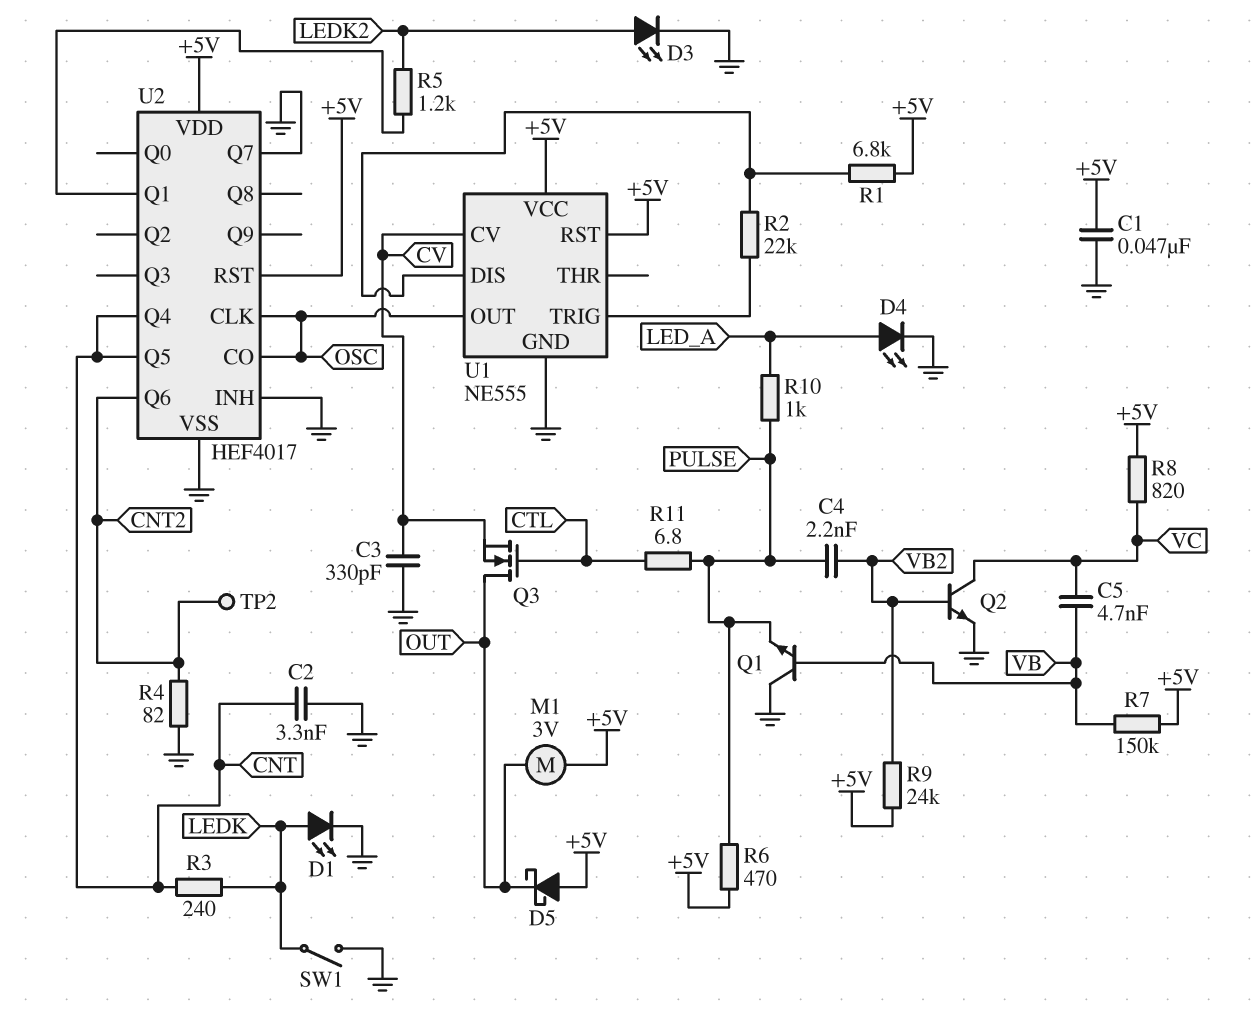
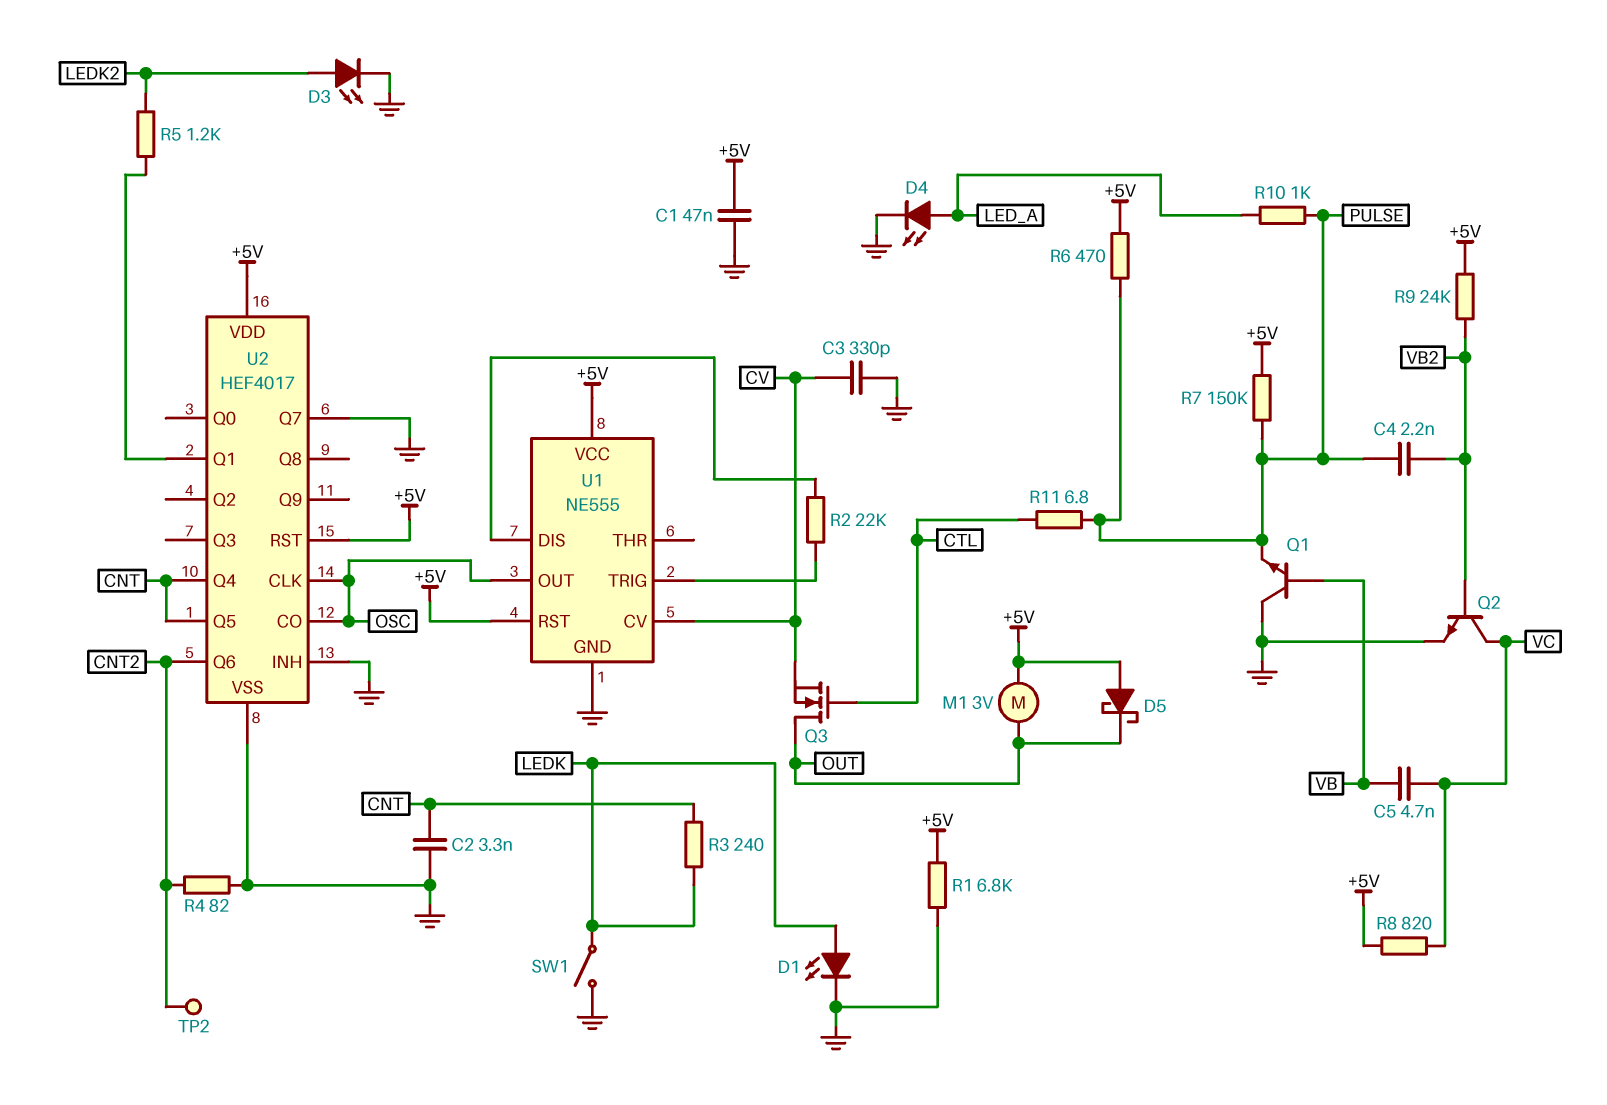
R1: 6.8k (+5V, U1/DIS) -> 6.8k (+5V, GND)
R7: 150k (+5V, VB) -> 150k (+5V, PULSE)

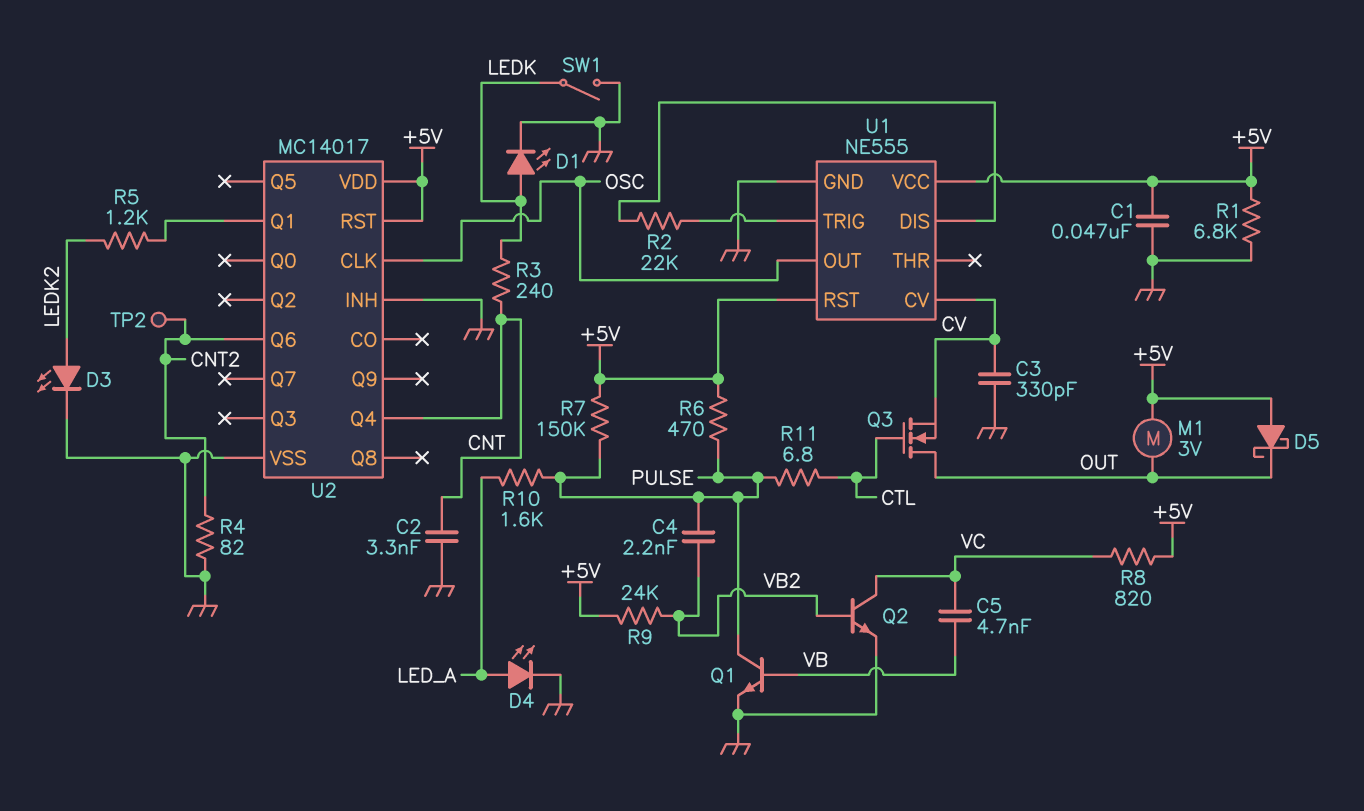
Q1: NPN (B VB, C GND, E PULSE) -> NPN (B VB, C PULSE, E GND)
R10: 1k (LED_A, PULSE) -> 1.6k (LED_A, PULSE)
U2: HEF4017 -> MC14017
U2 pin CO: OSC -> none
U2 pin Q5: CNT -> none
U2 pin Q7: GND -> none

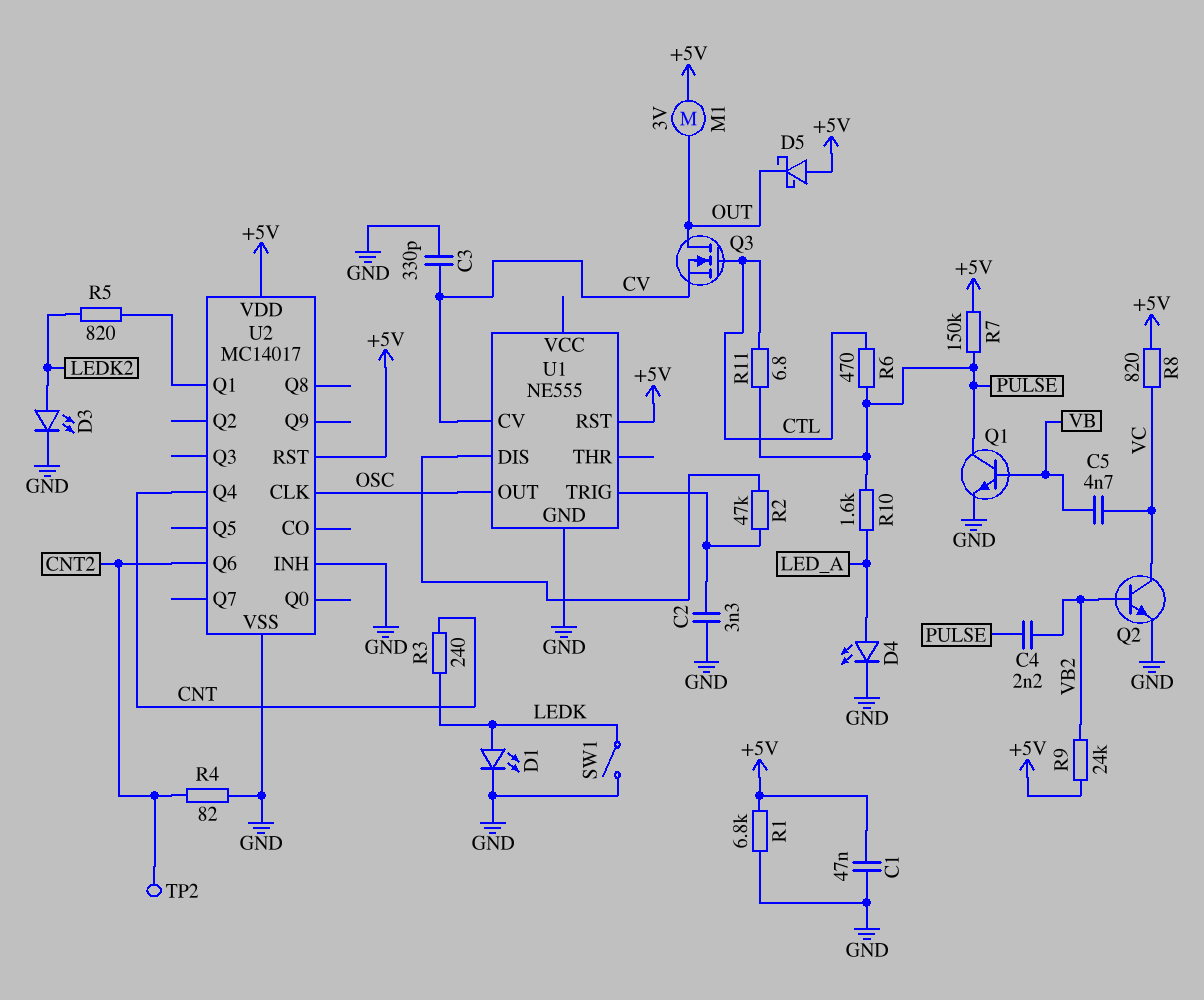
C2: 3.3nF (CNT, GND) -> 3.3nF (GND, U1/TRIG)
R2: 22k (U1/DIS, U1/TRIG) -> 47k (U1/DIS, U1/TRIG)
R5: 1.2k (LEDK2, U2/Q1) -> 820 (LEDK2, U2/Q1)
R6: 470 (+5V, PULSE) -> 470 (CTL, PULSE)
U1 pin VCC: +5V -> none

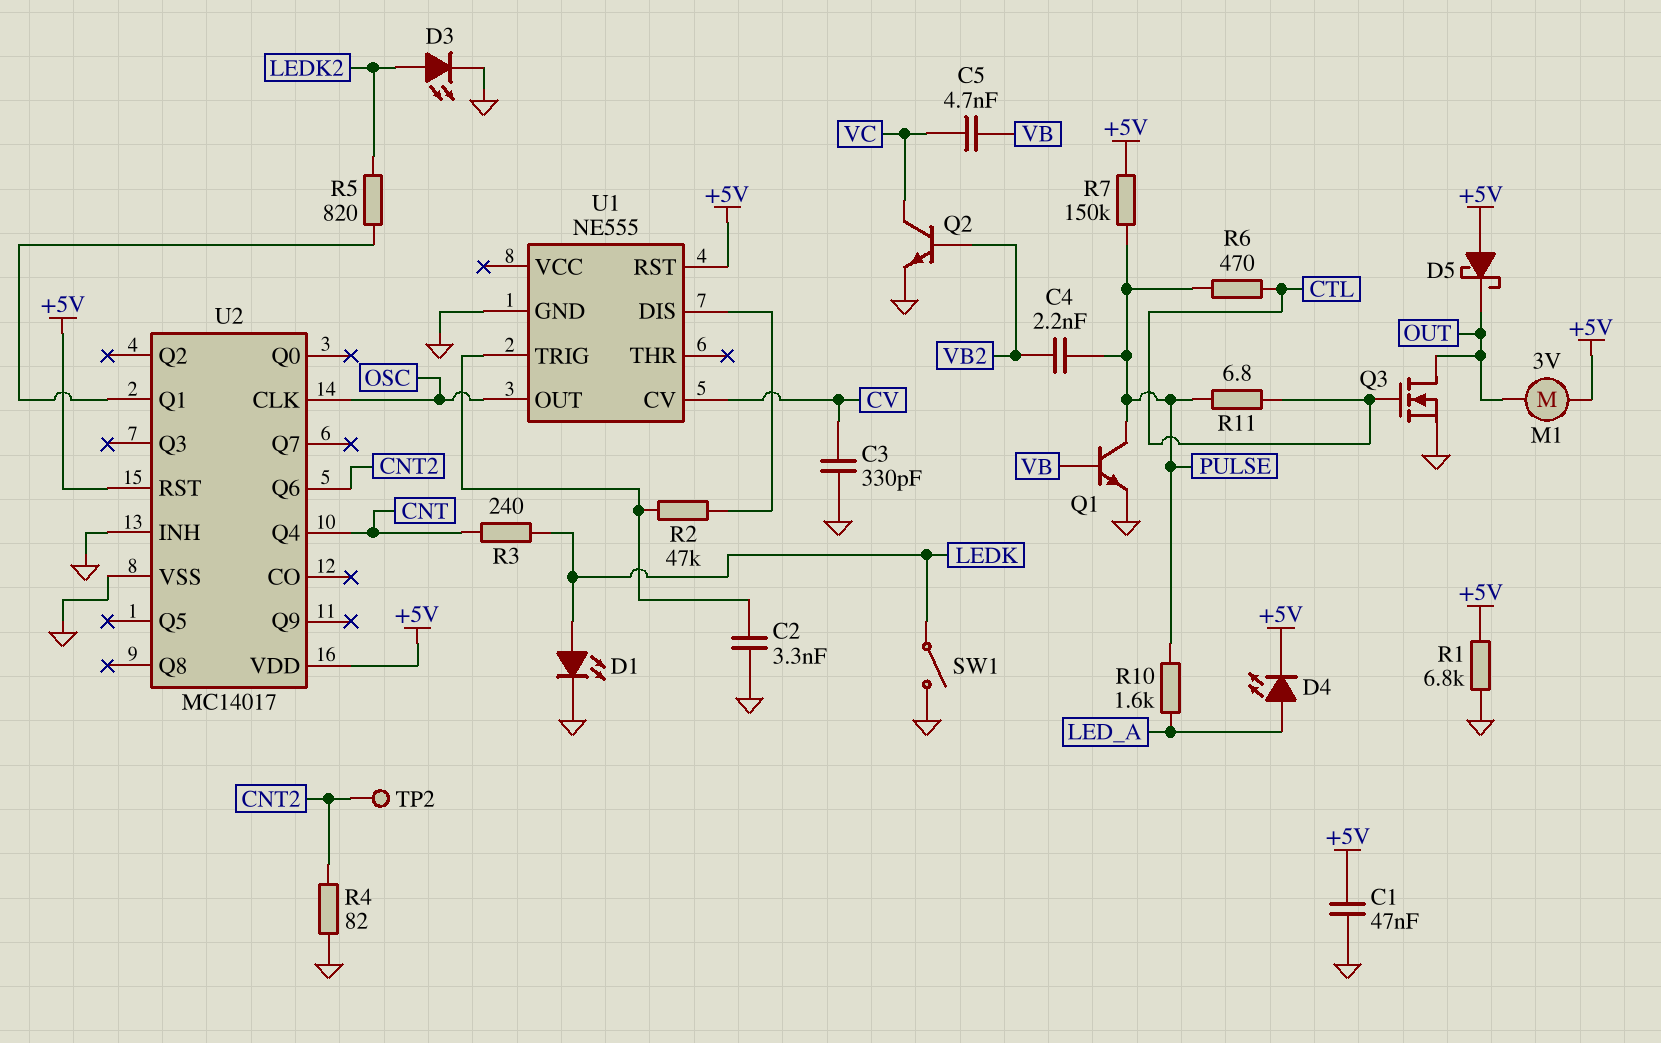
D4: LED (A LED_A, K GND) -> LED (A LED_A, K +5V)
Q3: NMOS (G CTL, D OUT, S CV) -> NMOS (G CTL, D OUT, S GND)
R8: 820 (+5V, VC) -> none
R9: 24k (+5V, VB2) -> none

